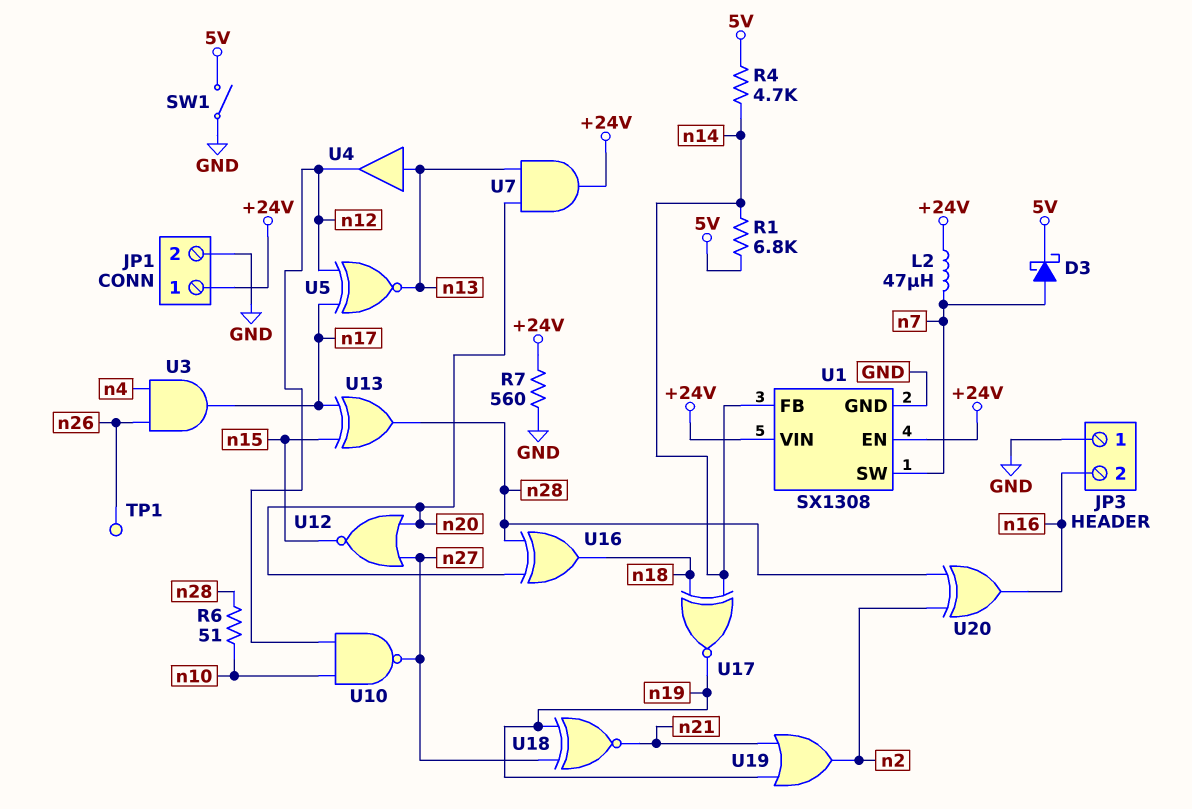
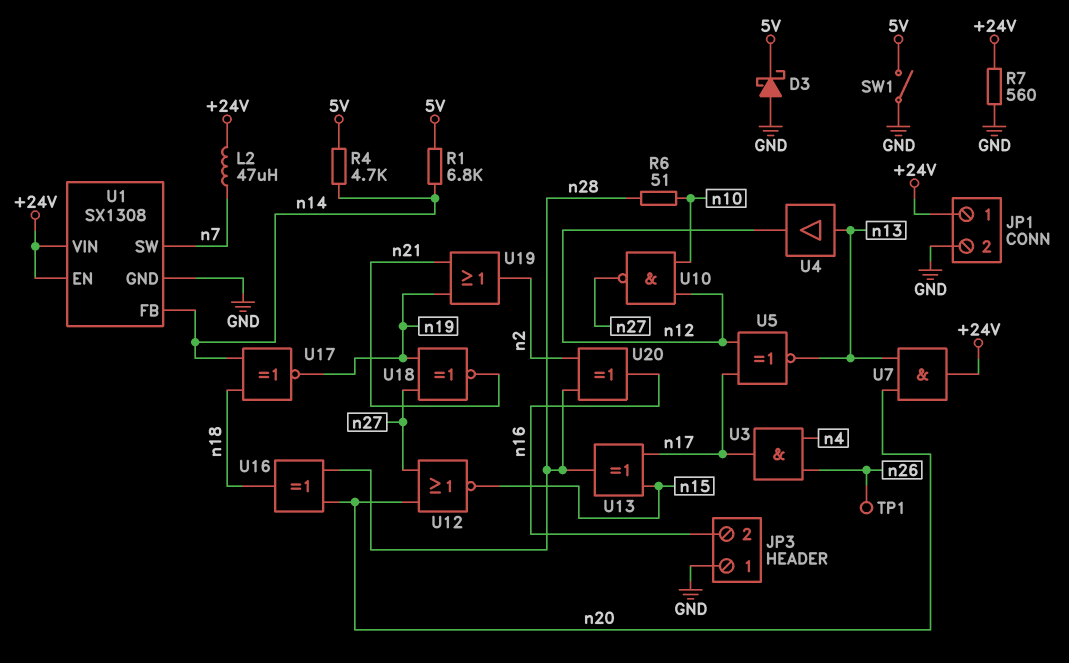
D3: schottky (A n7, K 5V) -> schottky (A GND, K 5V)

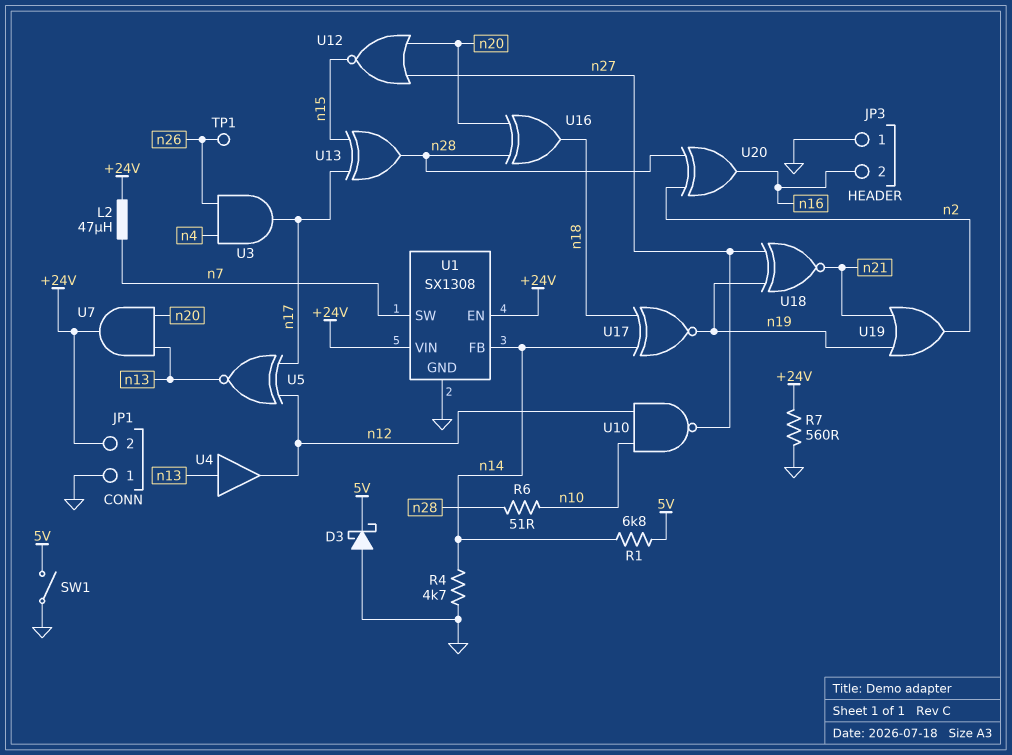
JP1 pin 1: +24V -> GND
JP1 pin 2: GND -> +24V
R4: 4.7k (5V, n14) -> 4.7k (GND, n14)

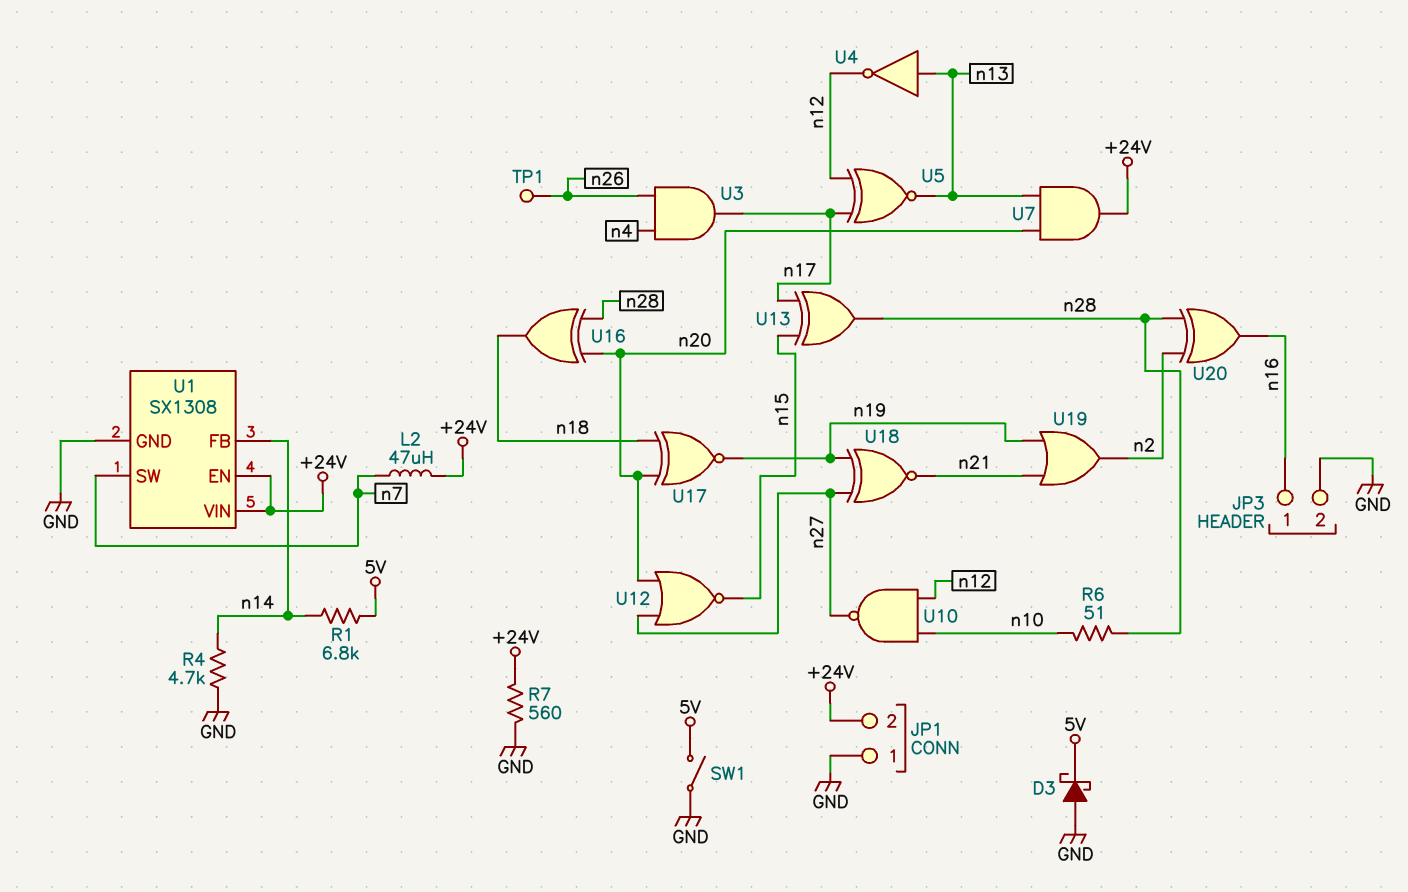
JP3 pin 1: GND -> n16
JP3 pin 2: n16 -> GND
U4: buffer (in n13, out n12) -> NOT (in n13, out n12)
U17: XNOR (in n14, in n18, out n19) -> XNOR (in n18, in n20, out n19)

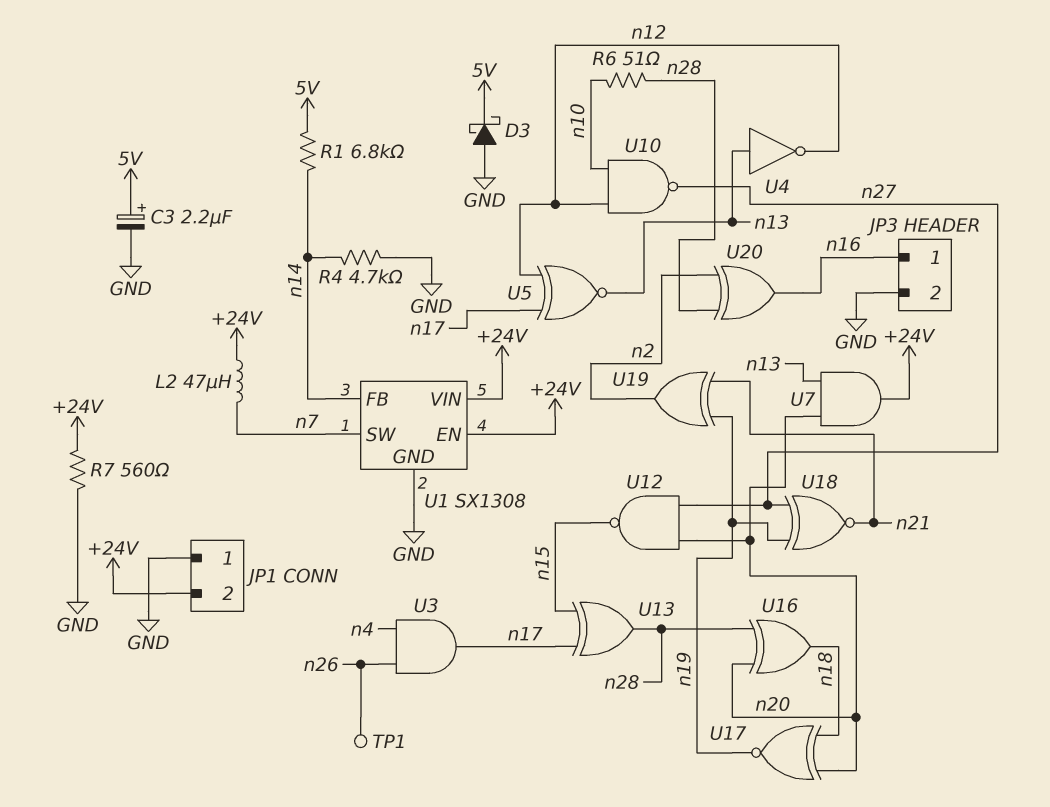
C3: none -> 2.2uF (plus 5V, minus GND)
SW1: switch (5V, GND) -> none
U12: NOR (in n20, in n27, out n15) -> NAND (in n20, in n27, out n15)
U19: OR (in n19, in n21, out n2) -> XOR (in n19, in n21, out n2)

